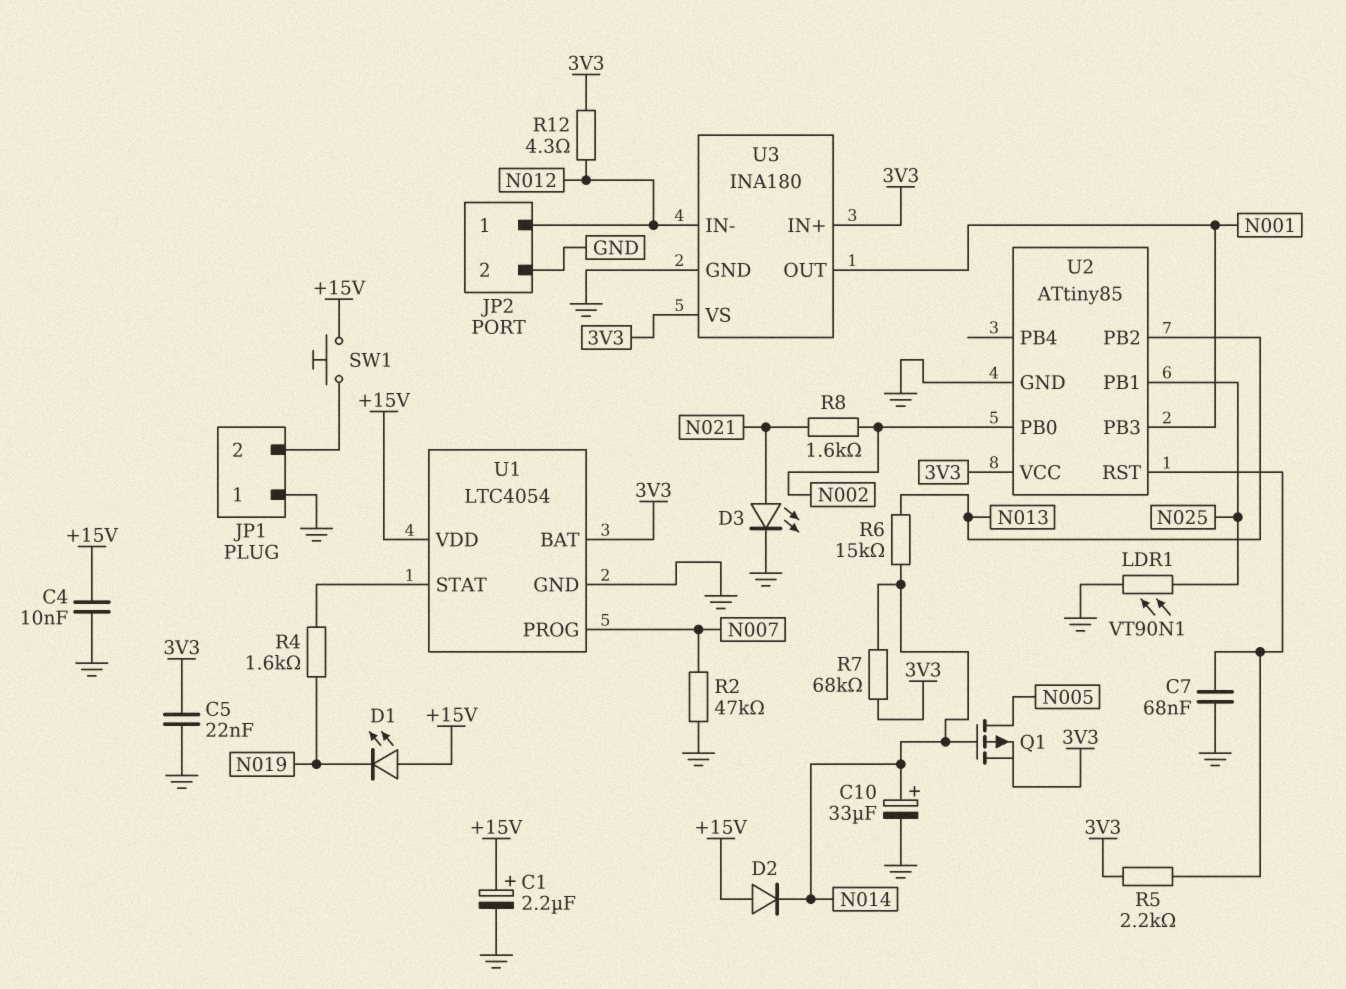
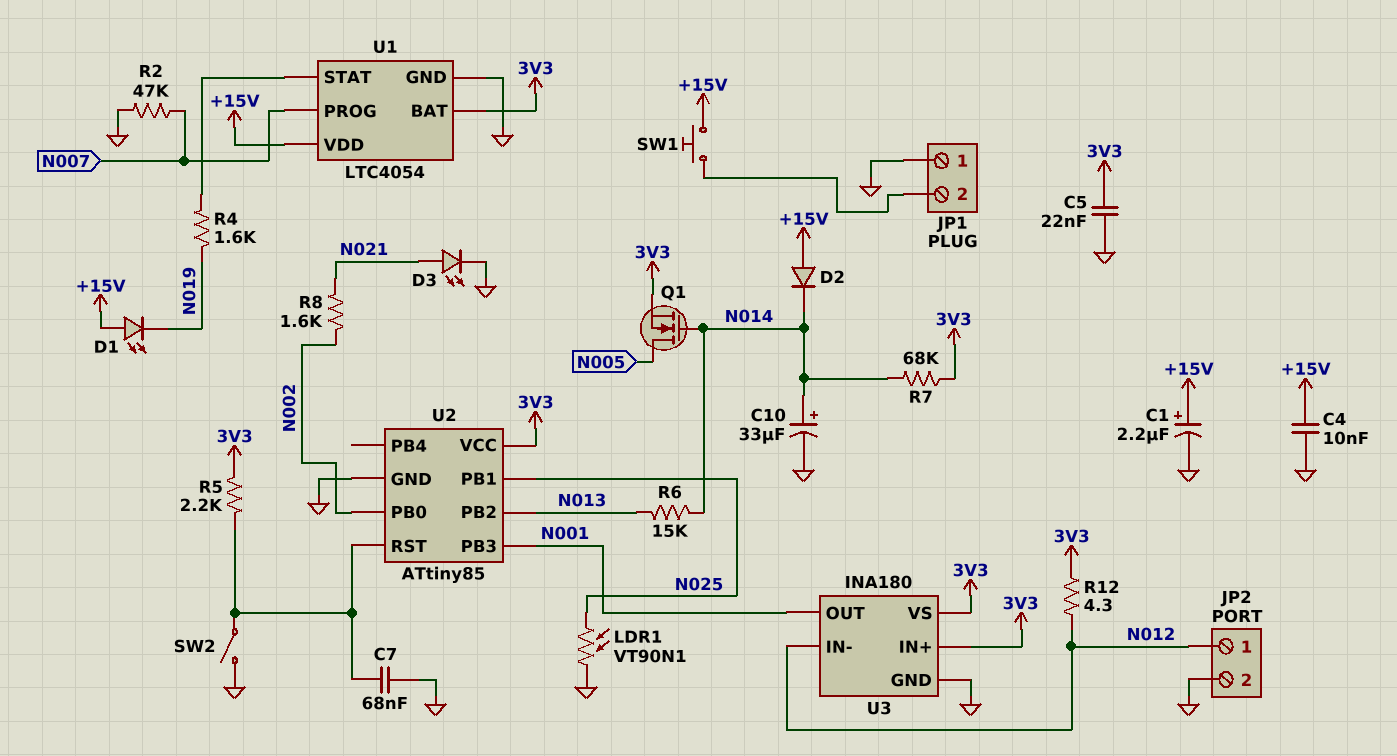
Q1: PMOS (G N014, D N005, S 3V3) -> NMOS (G N014, D N005, S 3V3)
SW2: none -> switch (GND, U2/RST)

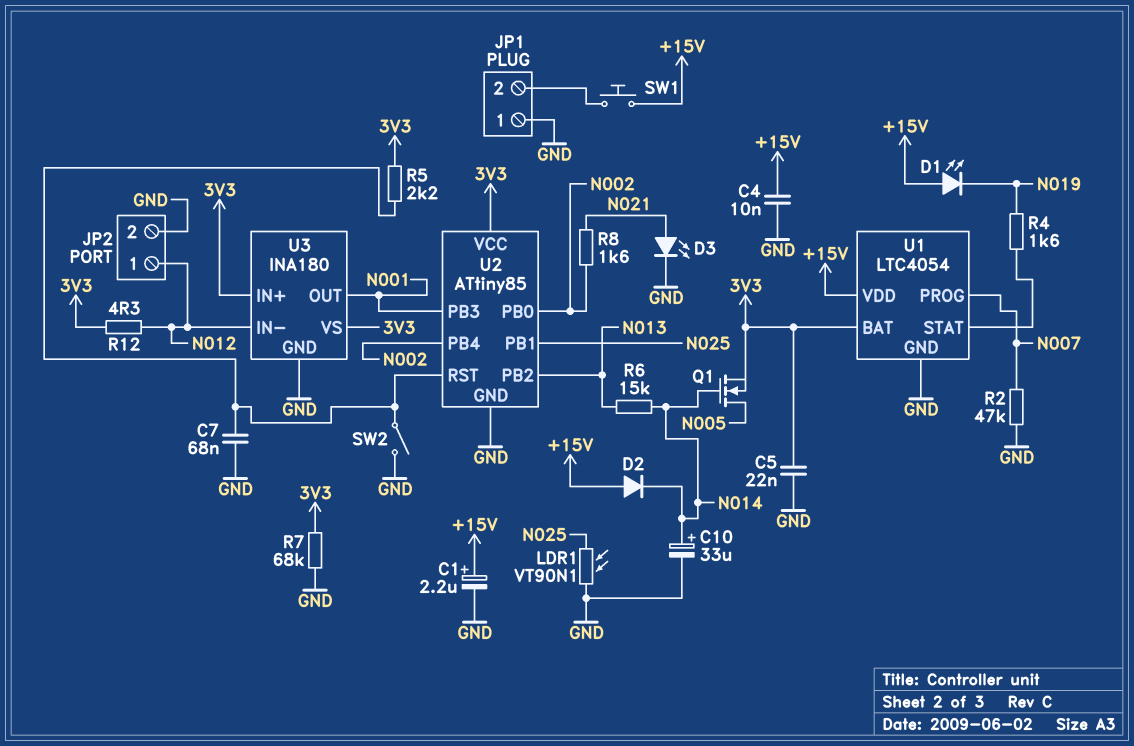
R7: 68k (3V3, N014) -> 68k (3V3, GND)
U2 pin PB4: none -> N002

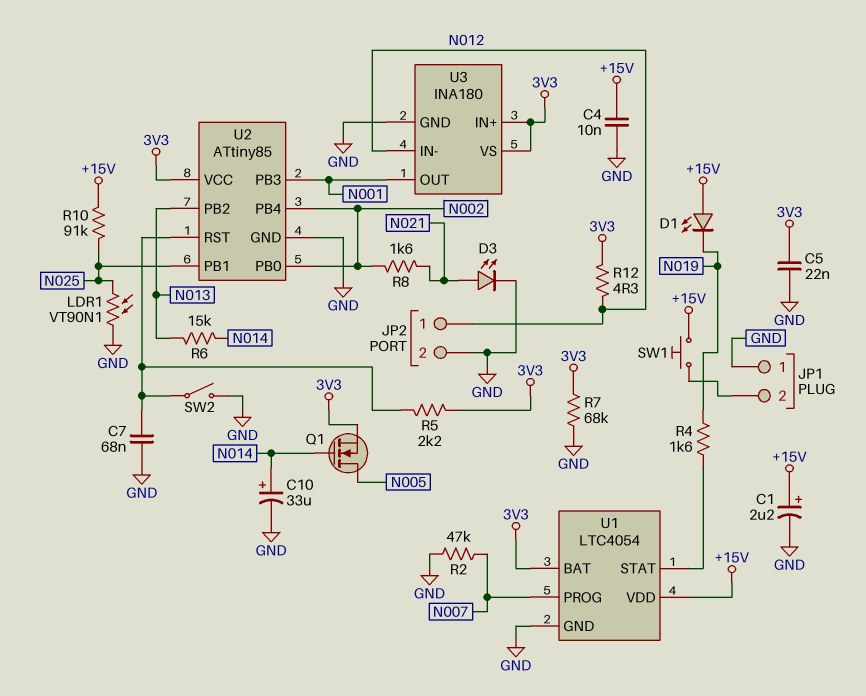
D2: diode (A +15V, K N014) -> none
R10: none -> 91k (+15V, N025)

